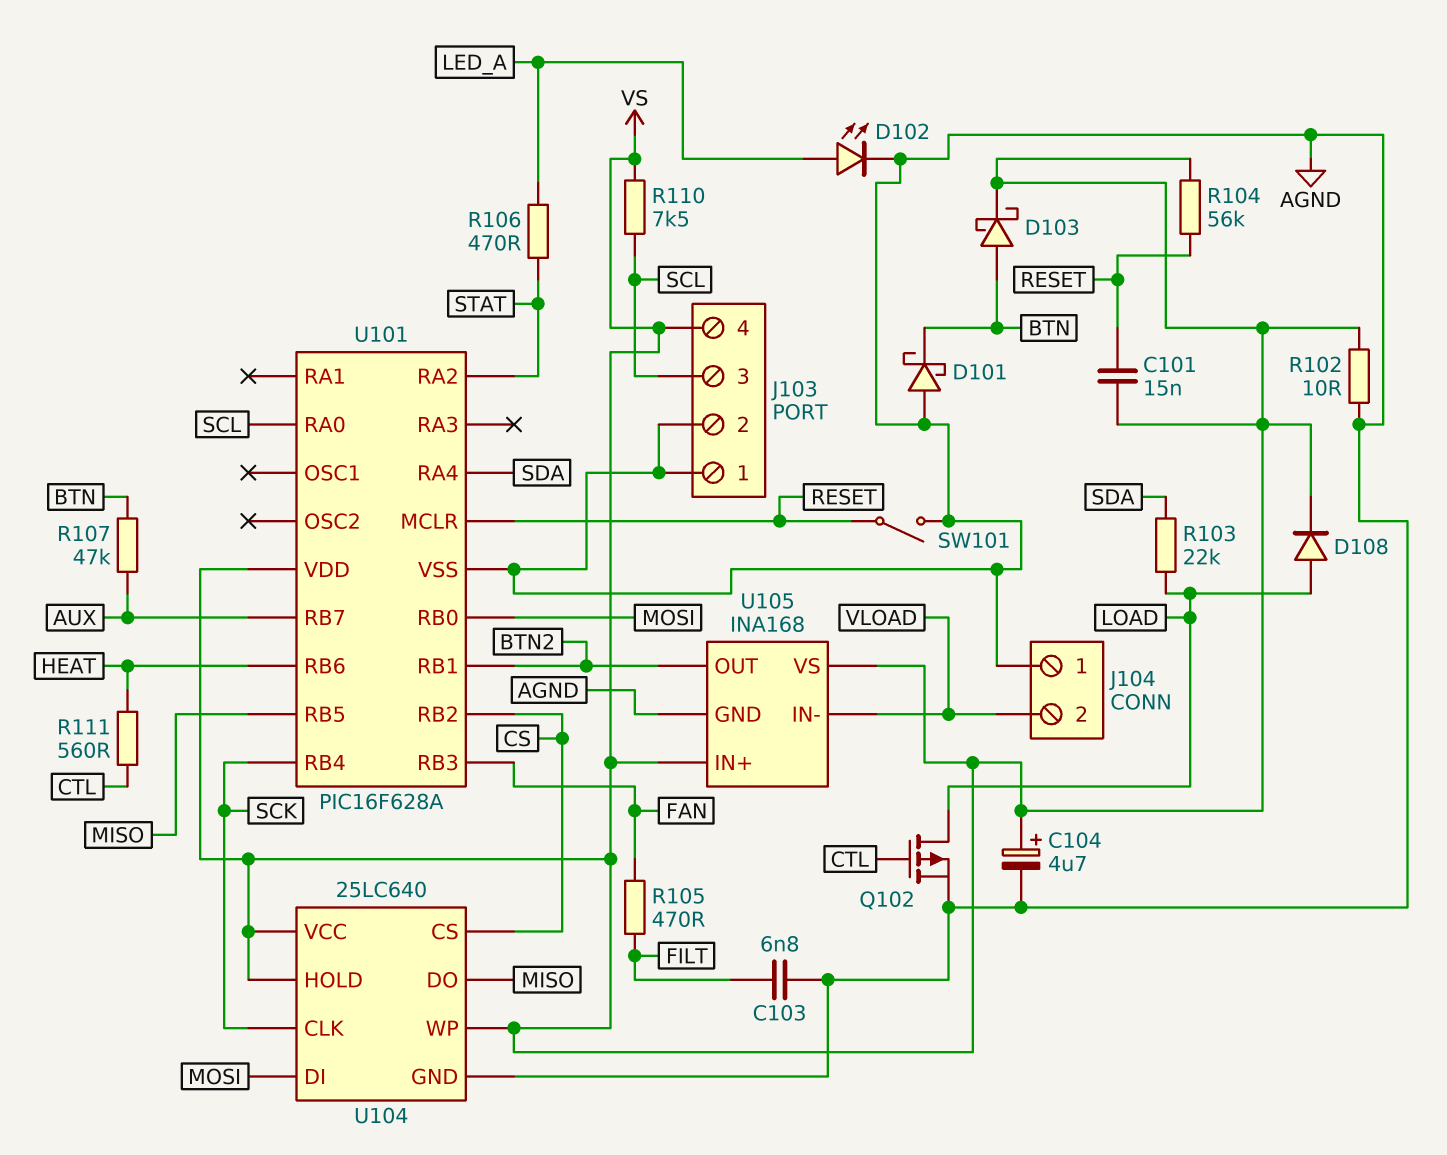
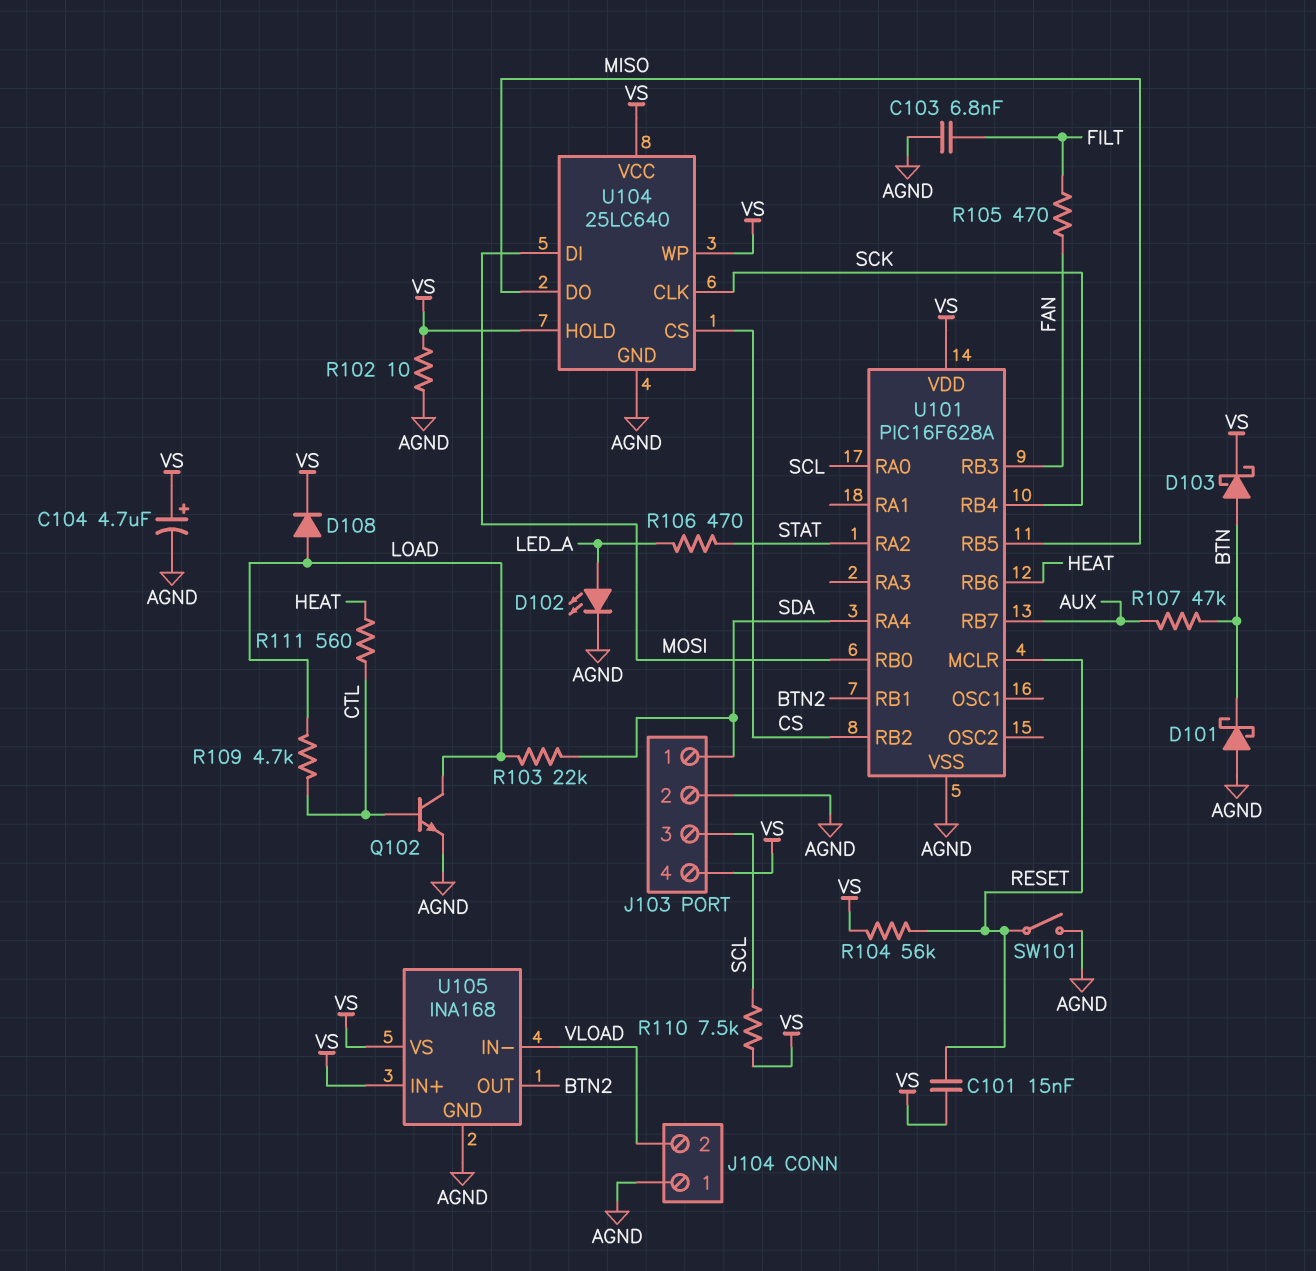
J103 pin 1: AGND -> SDA
Q102: PMOS (G CTL, D LOAD, S AGND) -> NPN (B CTL, C LOAD, E AGND)
R109: none -> 4.7k (CTL, LOAD)

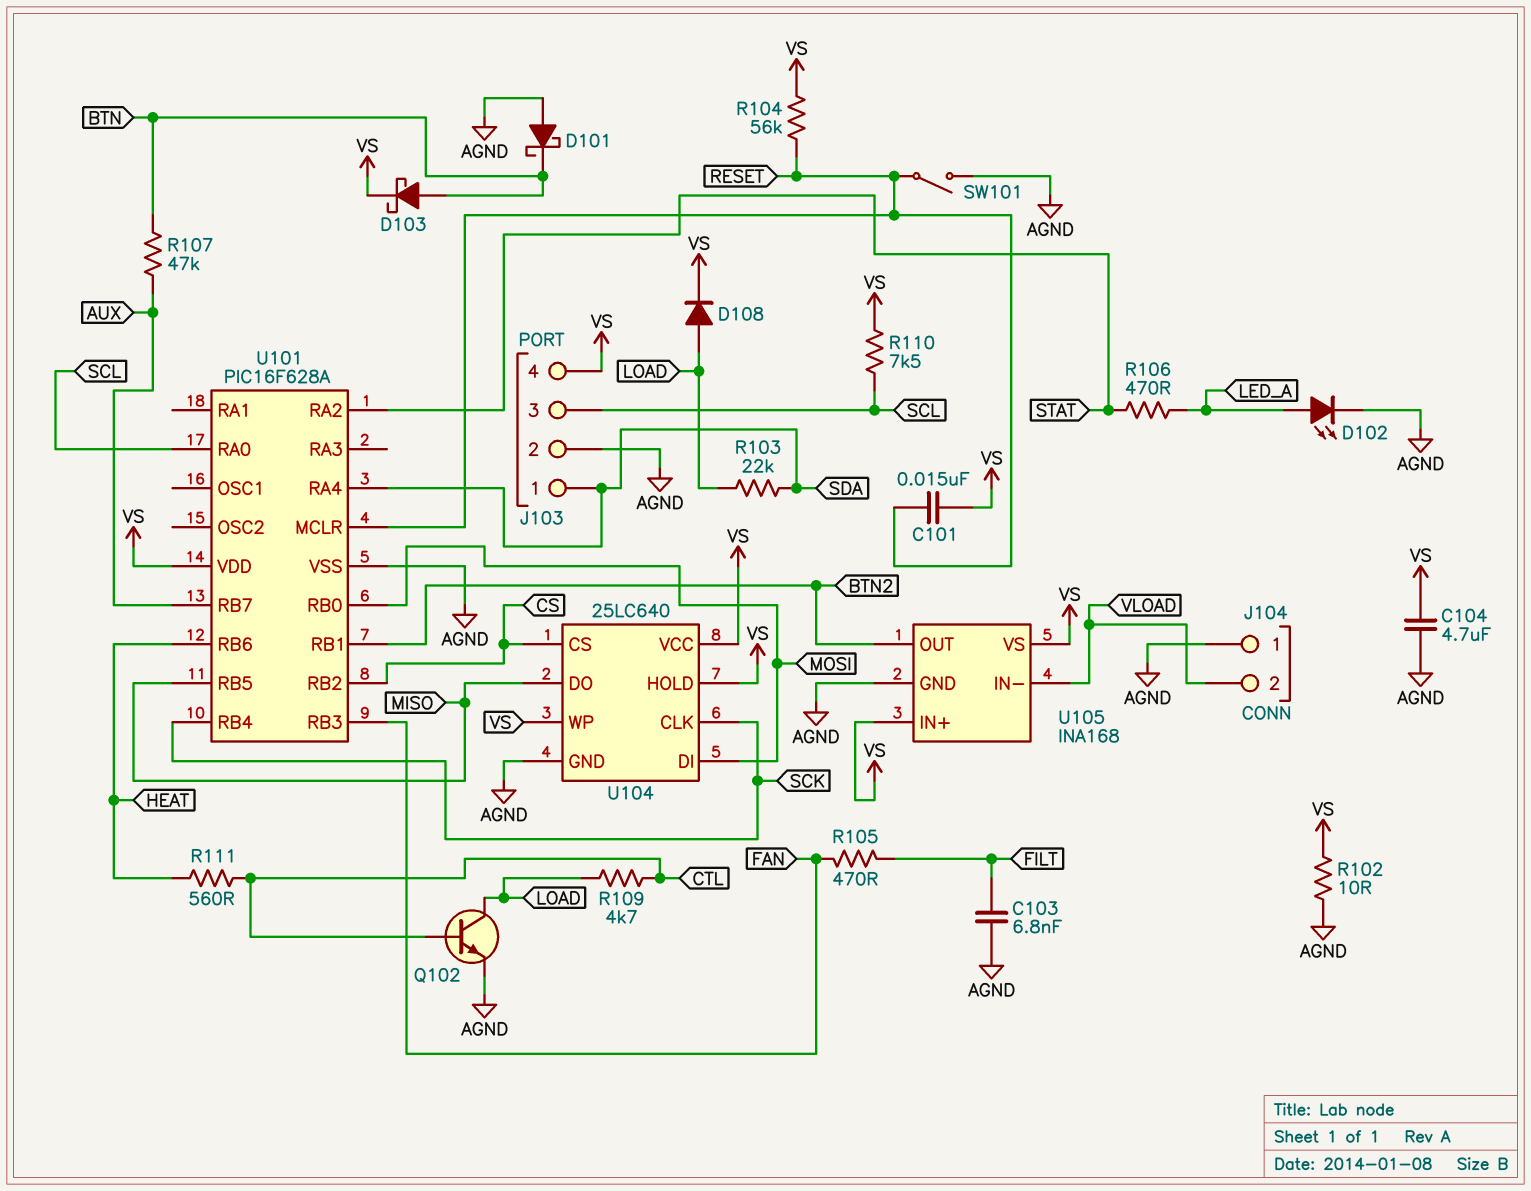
C104: 4.7uF (plus VS, minus AGND) -> 4.7uF (AGND, VS)

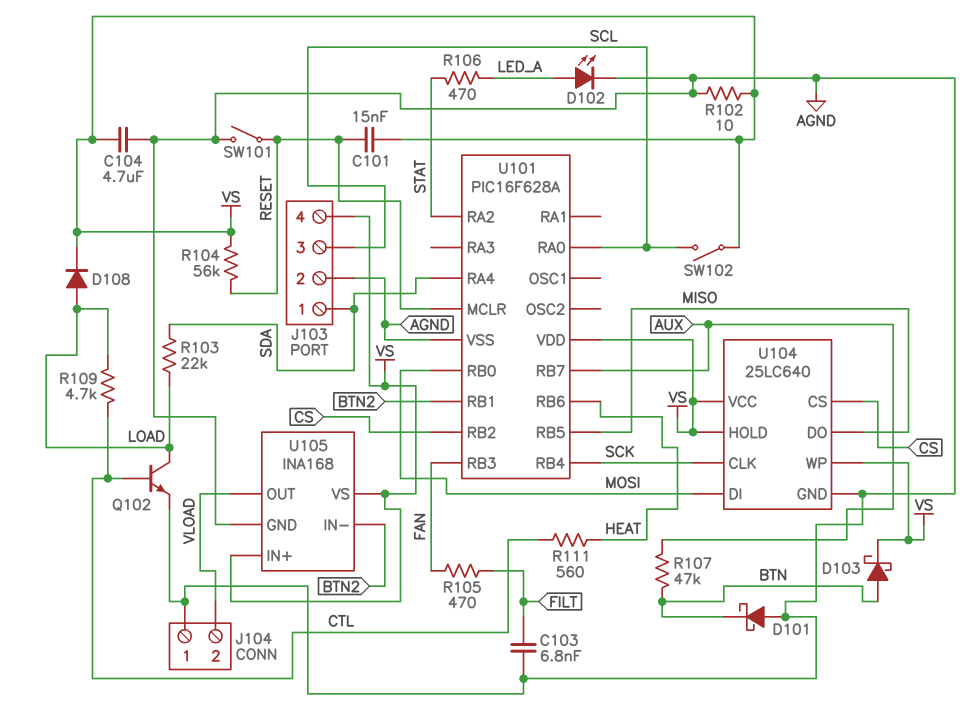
R110: 7.5k (SCL, VS) -> none
SW102: none -> switch (SCL, VS)
U105 pin IN-: VLOAD -> BTN2
U105 pin OUT: BTN2 -> VLOAD

